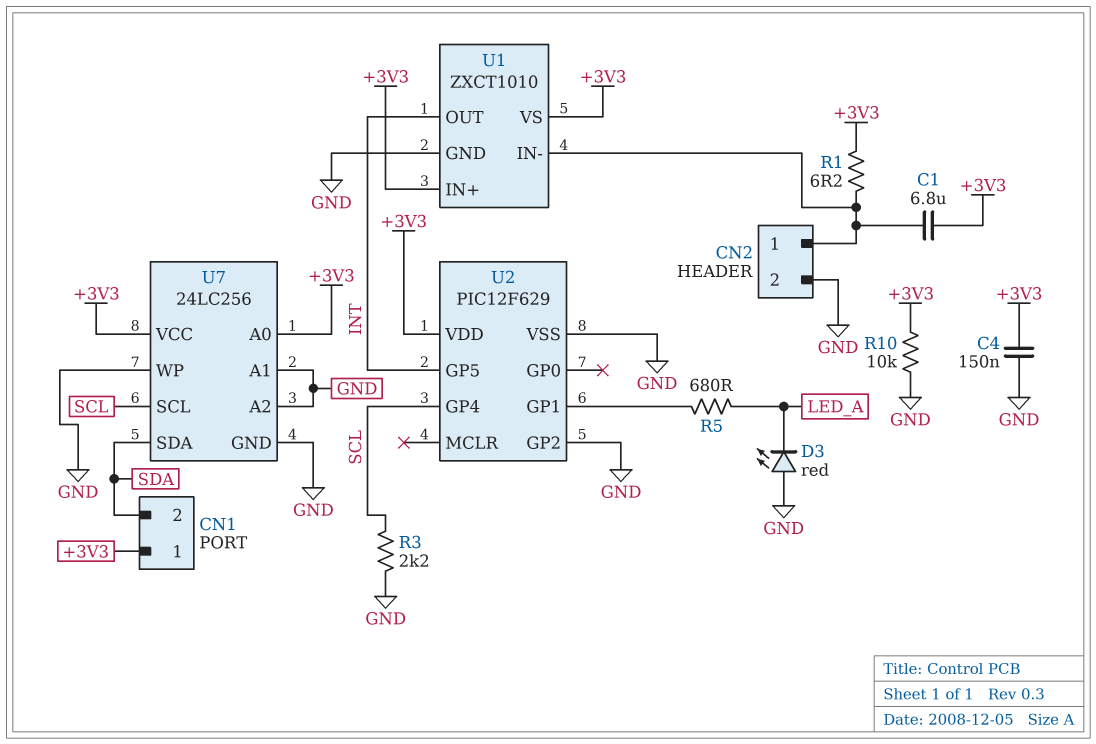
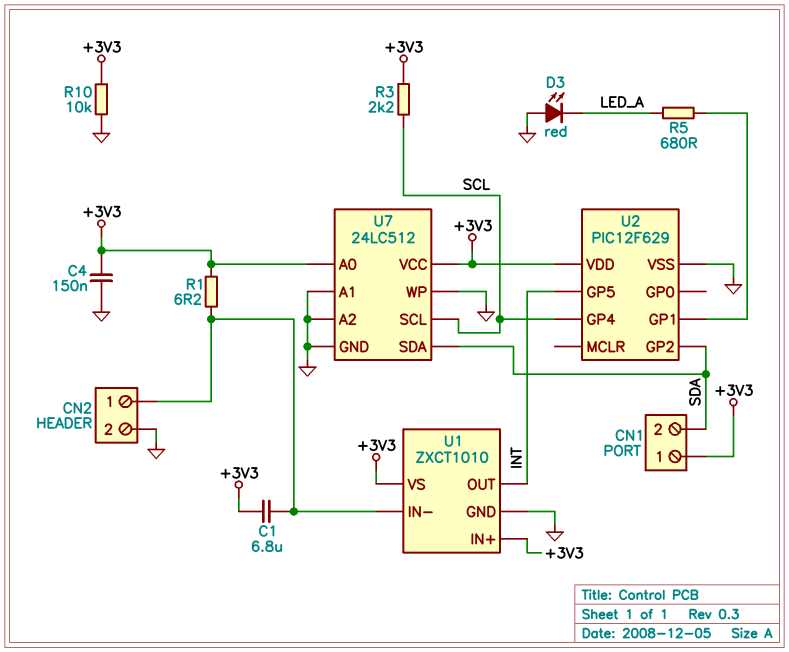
R3: 2.2k (GND, SCL) -> 2.2k (+3V3, SCL)
U2 pin GP2: GND -> SDA
U7: 24LC256 -> 24LC512

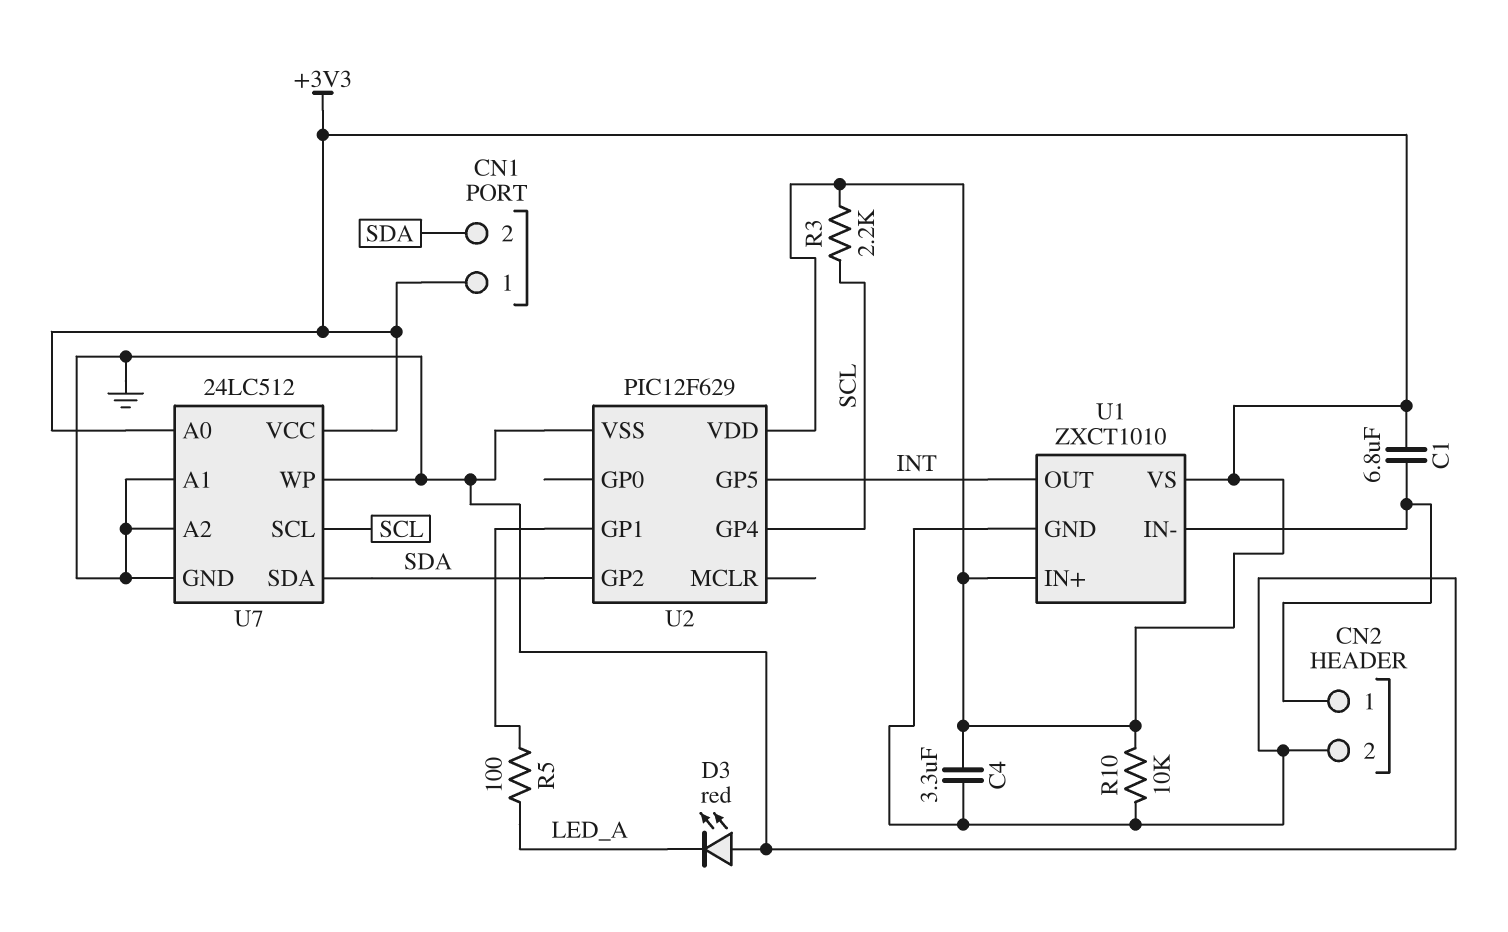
C4: 150nF (+3V3, GND) -> 3.3uF (+3V3, GND)
R1: 6.2 (+3V3, CN2/1) -> none
R5: 680 (LED_A, U2/GP1) -> 100 (LED_A, U2/GP1)

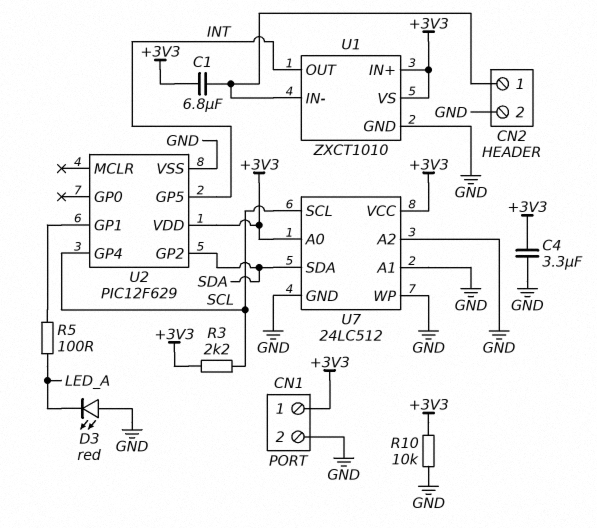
CN1 pin 2: SDA -> GND

